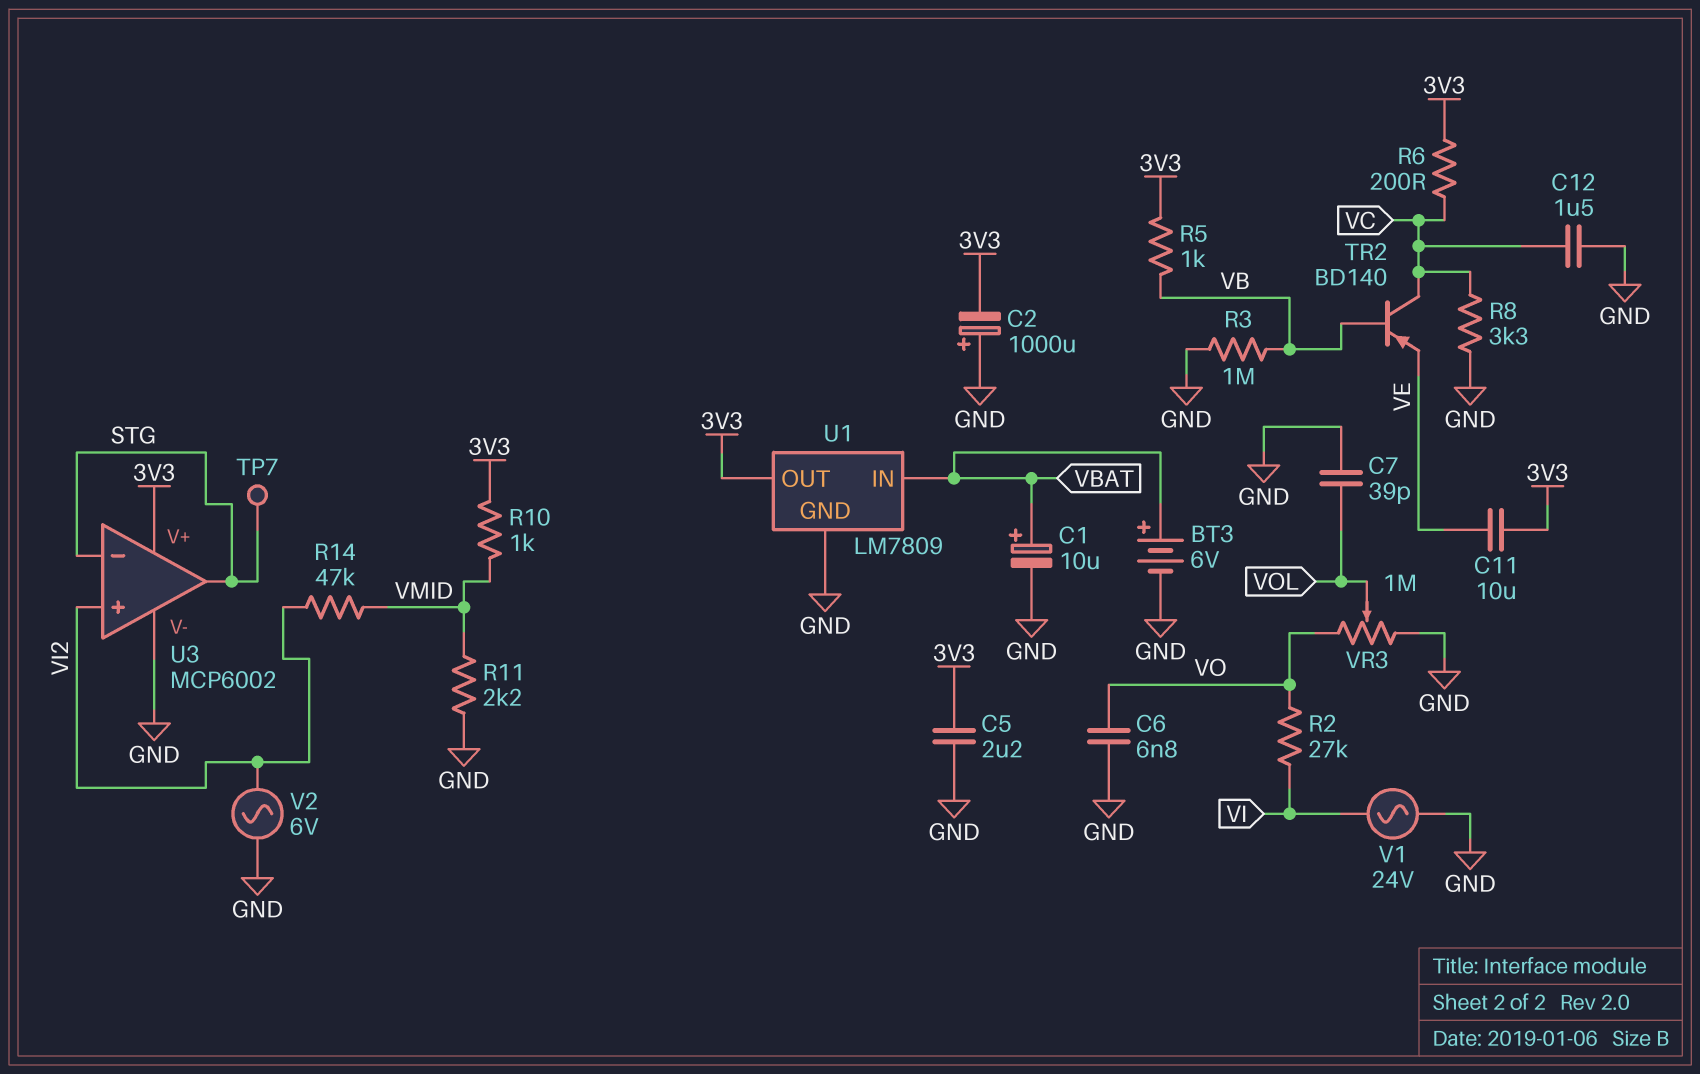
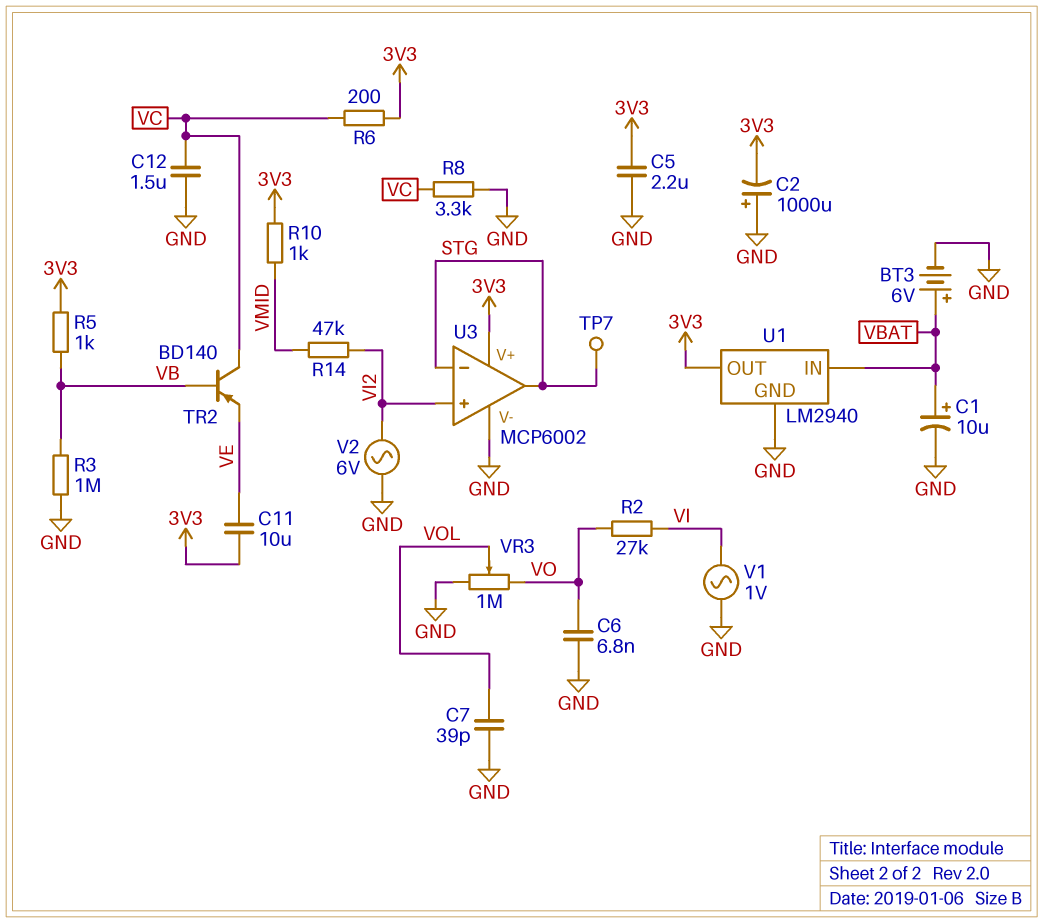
R11: 2.2k (GND, VMID) -> none
U1: LM7809 -> LM2940
V1: AC 24V (GND, VI) -> AC 1V (GND, VI)

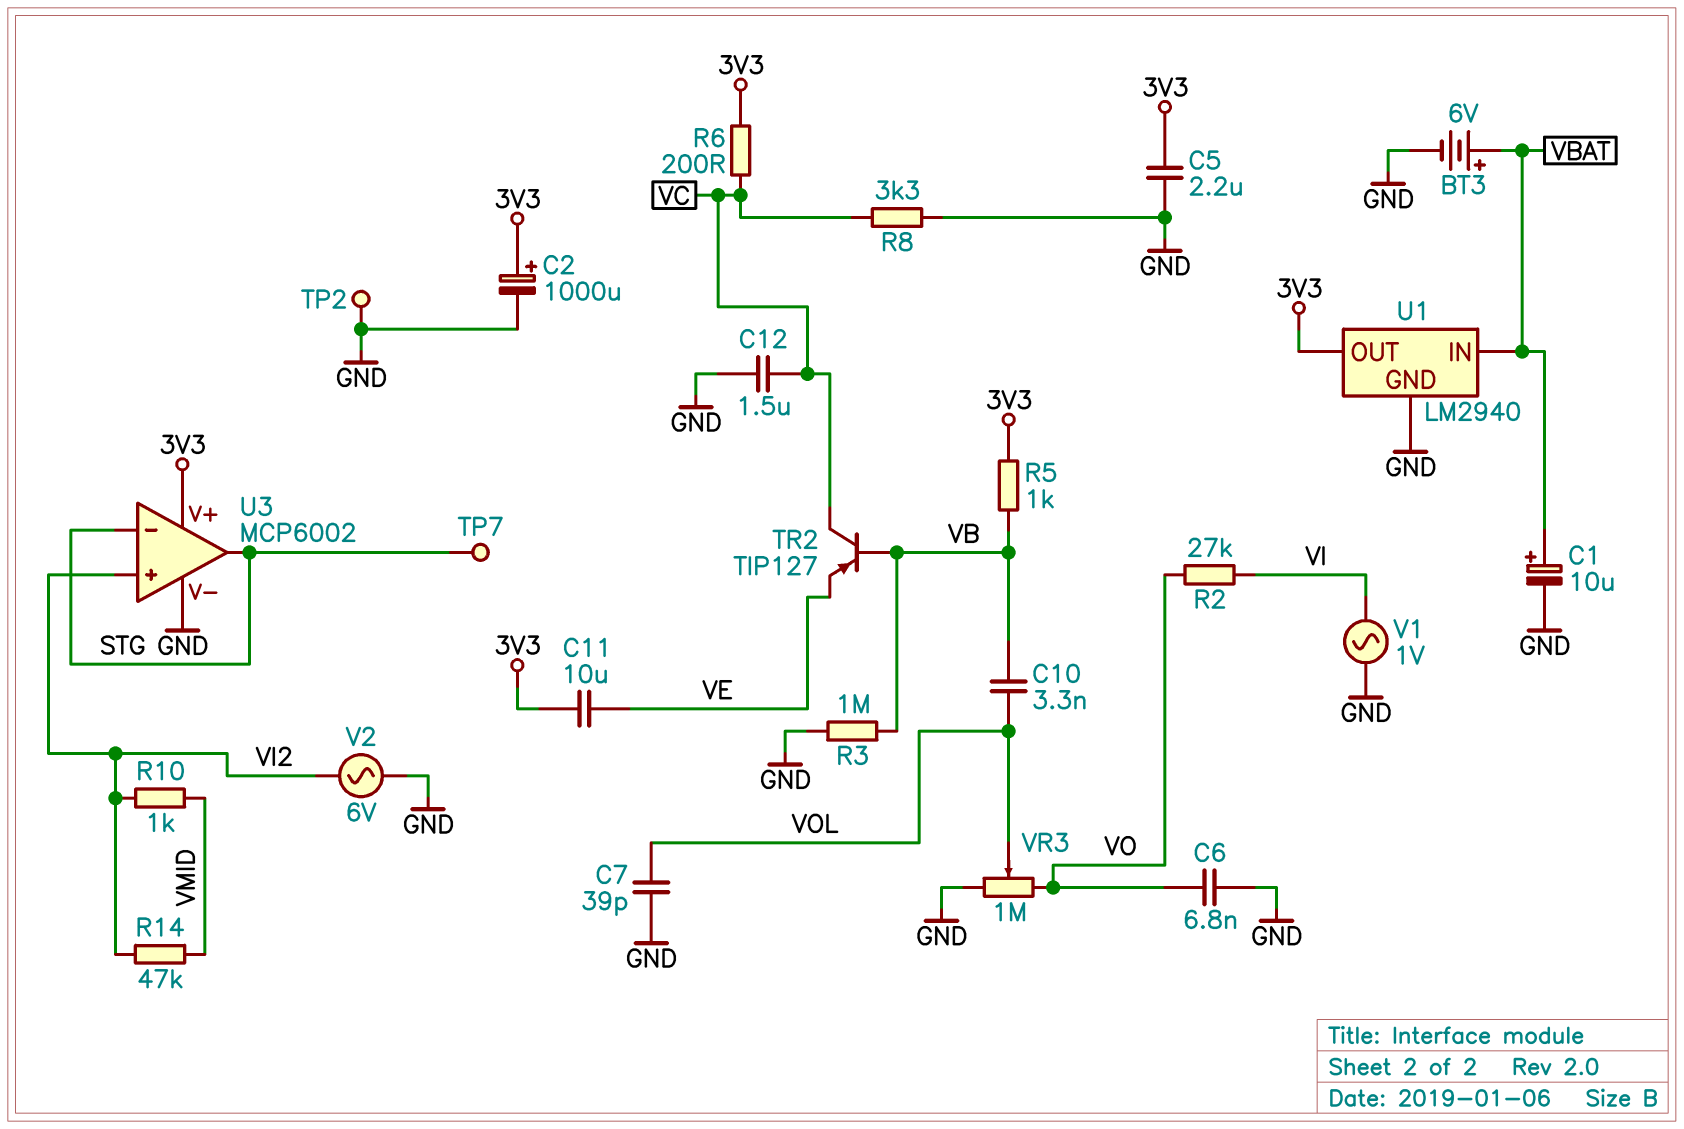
C2: 1000uF (plus GND, minus 3V3) -> 1000uF (plus 3V3, minus GND)
C10: none -> 3.3nF (VB, VOL)
R10: 1k (3V3, VMID) -> 1k (VI2, VMID)
TP2: none -> test point (GND)
TR2: PNP BD140 (B VB, C VC, E VE) -> PNP TIP127 (B VB, C VC, E VE)

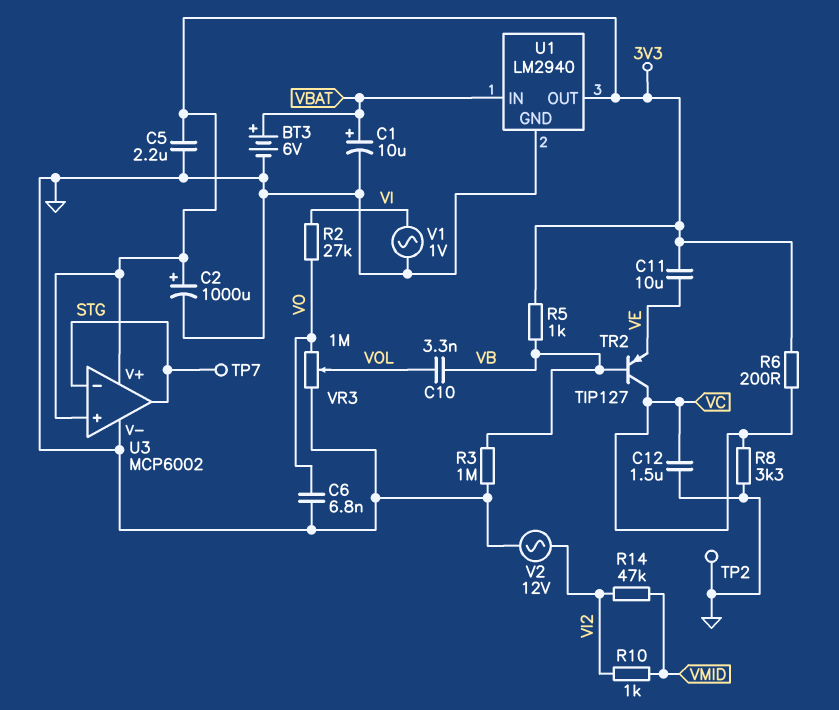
C7: 39pF (GND, VOL) -> none
U3 pin in+: VI2 -> 3V3
V2: AC 6V (GND, VI2) -> AC 12V (GND, VI2)

